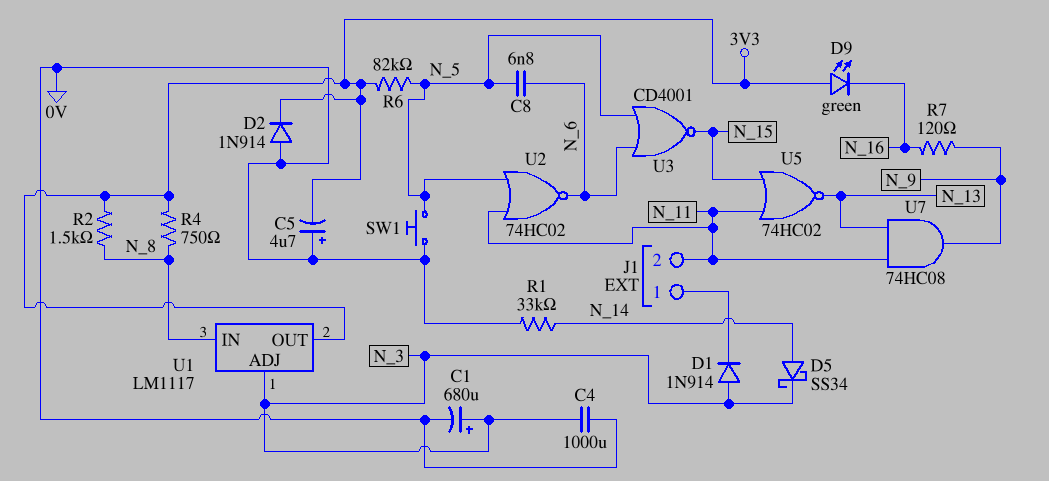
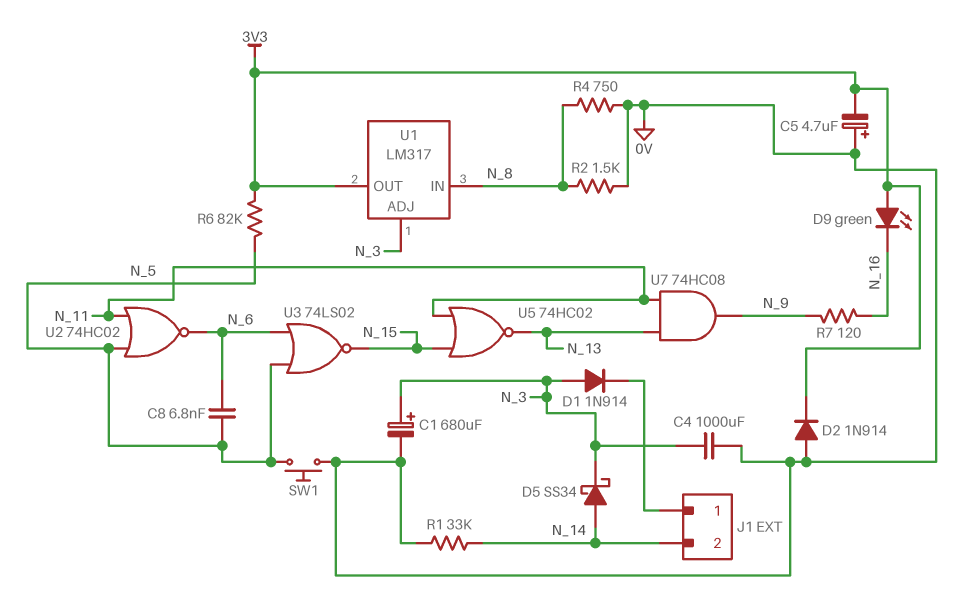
J1 pin 2: N_11 -> N_14
R2: 1.5k (3V3, N_8) -> 1.5k (0V, N_8)
R4: 750 (3V3, N_8) -> 750 (0V, N_8)
U1: LM1117 -> LM317
U3: NOR CD4001 (in N_5, in N_6, out N_15) -> NOR 74LS02 (in N_5, in N_6, out N_15)

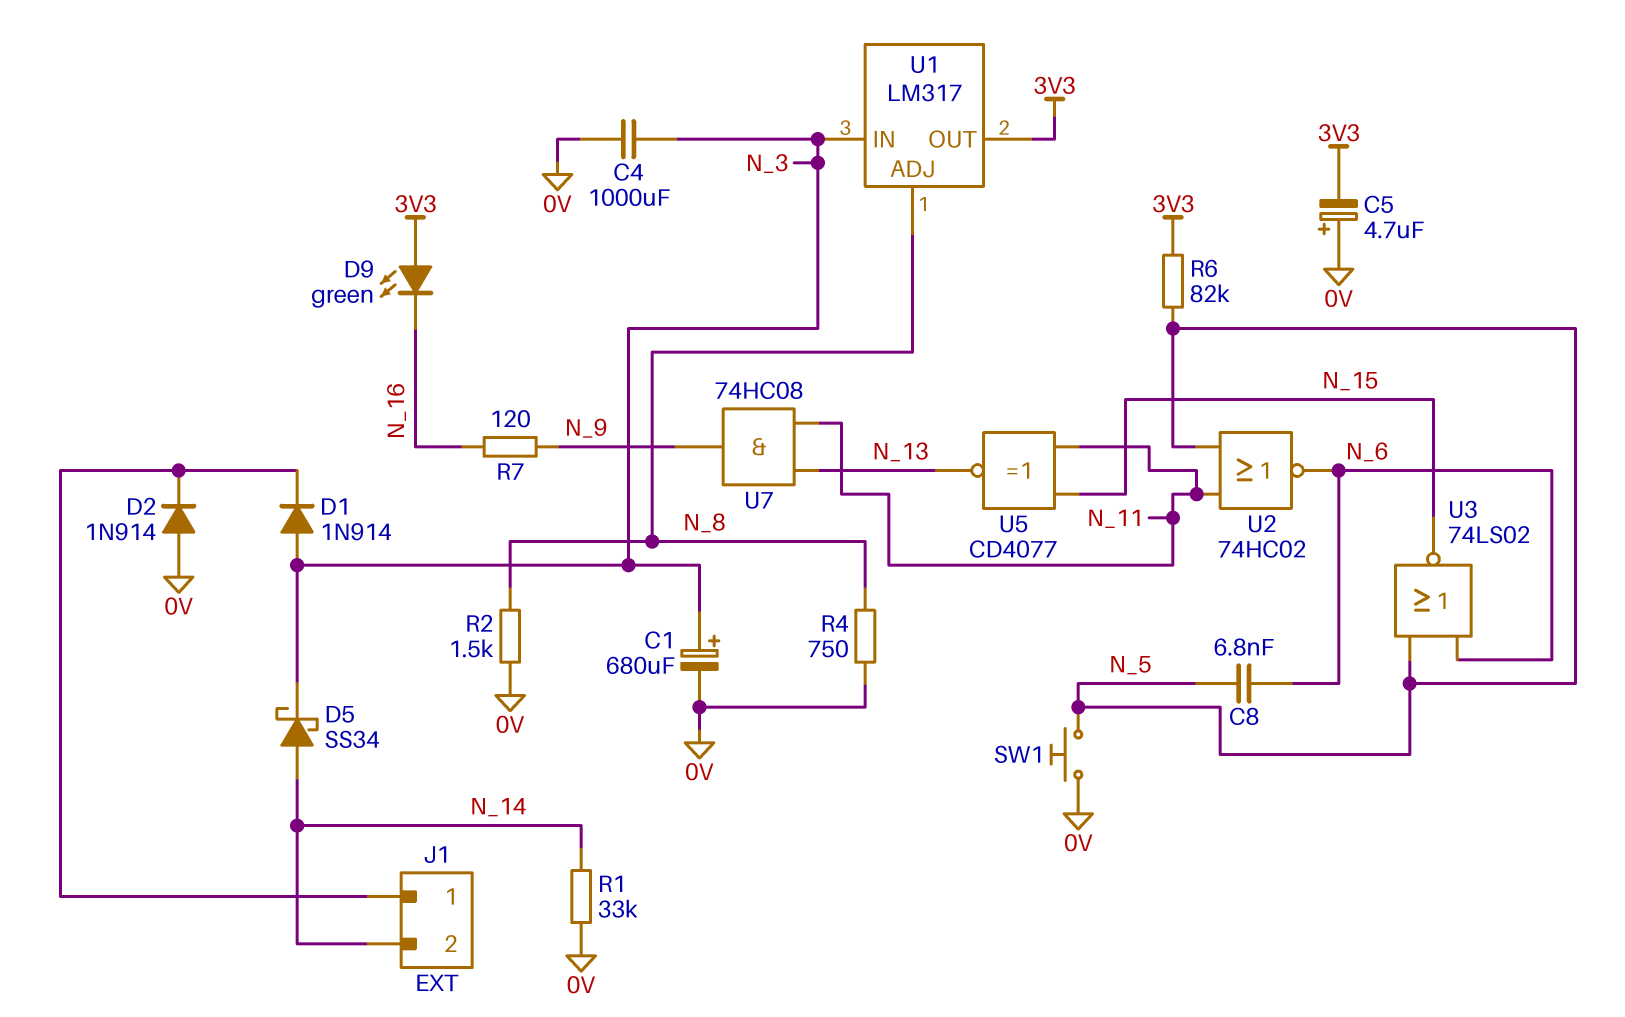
D2: diode 1N914 (A 0V, K 3V3) -> diode 1N914 (A 0V, K J1/1)
U1 pin ADJ: N_3 -> N_8
U1 pin IN: N_8 -> N_3
U5: NOR 74HC02 (in N_11, in N_15, out N_13) -> XNOR CD4077 (in N_11, in N_15, out N_13)

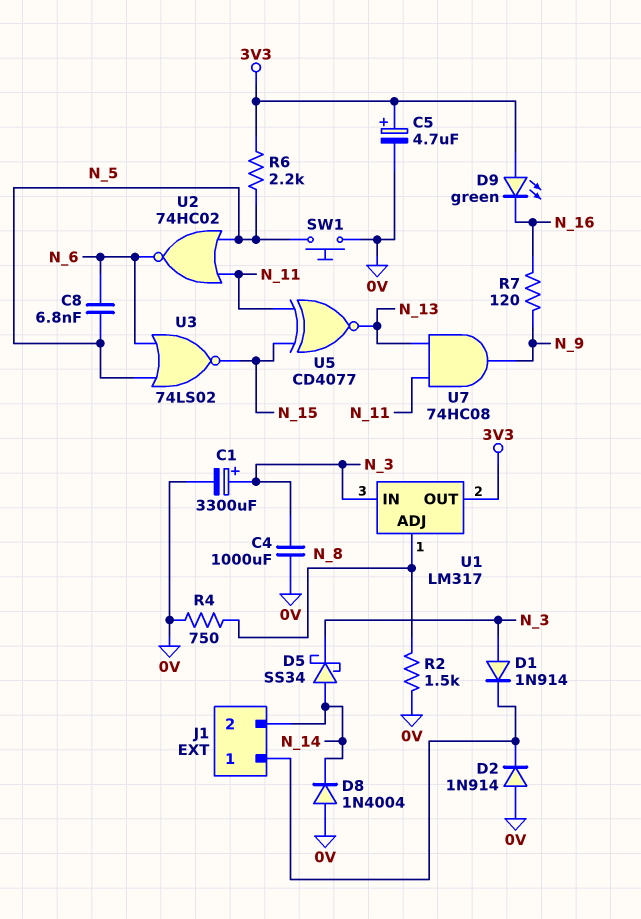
C1: 680uF (plus N_3, minus 0V) -> 3300uF (plus N_3, minus 0V)
C5: 4.7uF (plus 0V, minus 3V3) -> 4.7uF (plus 3V3, minus 0V)
D8: none -> diode 1N4004 (A 0V, K N_14)
R1: 33k (0V, N_14) -> none
R6: 82k (3V3, N_5) -> 2.2k (3V3, N_5)

